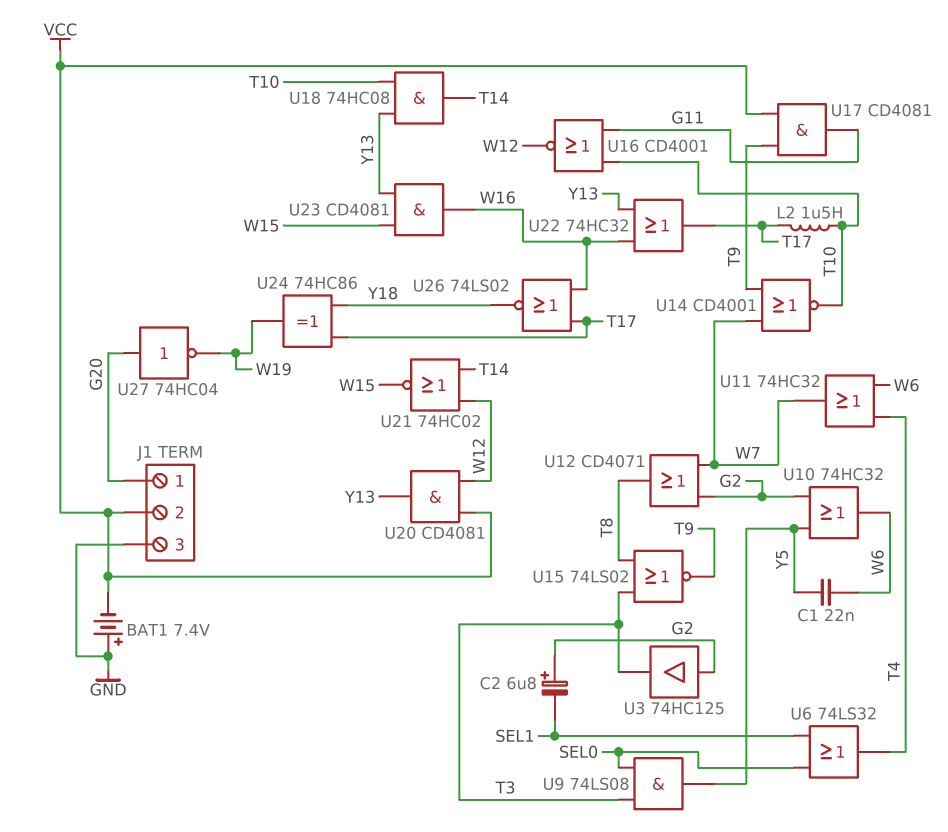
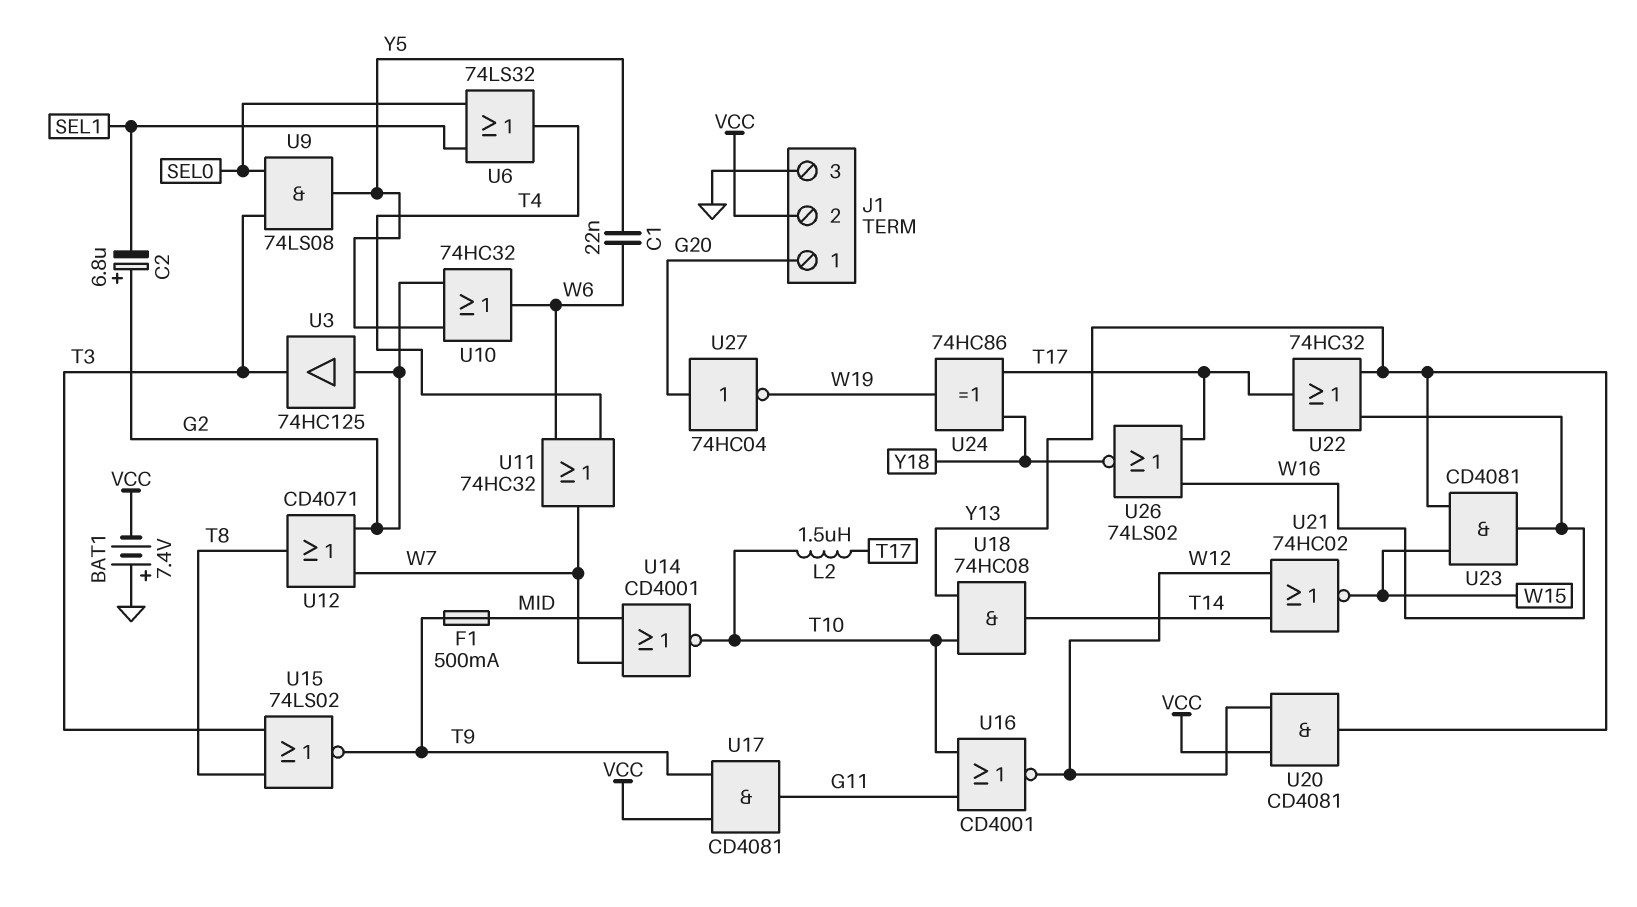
F1: none -> 500mA (MID, T9)
U14: NOR CD4001 (in T9, in W7, out T10) -> NOR CD4001 (in MID, in W7, out T10)

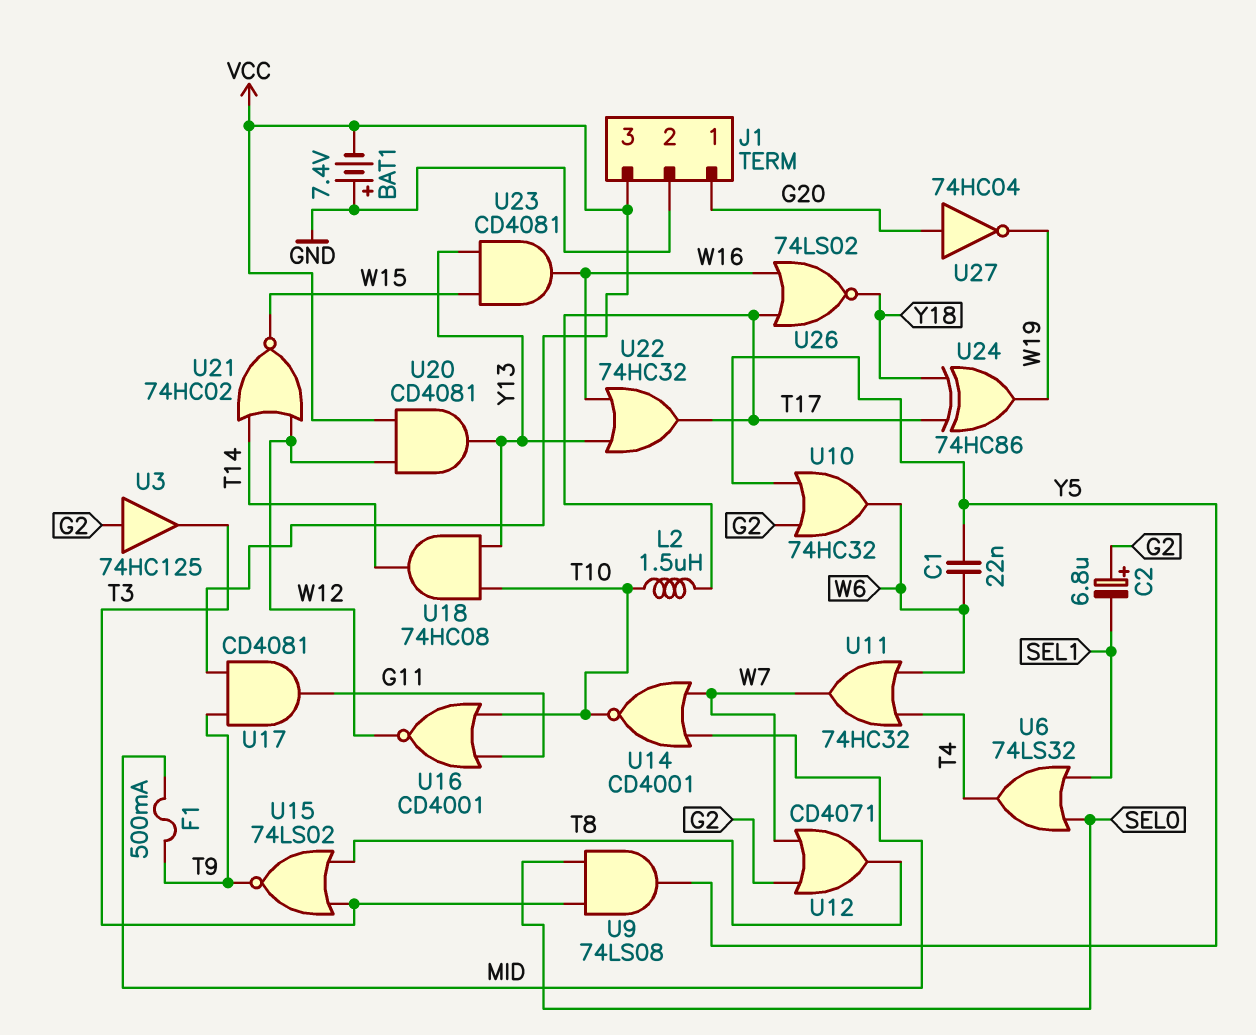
J1 pin 2: VCC -> GND
J1 pin 3: GND -> VCC

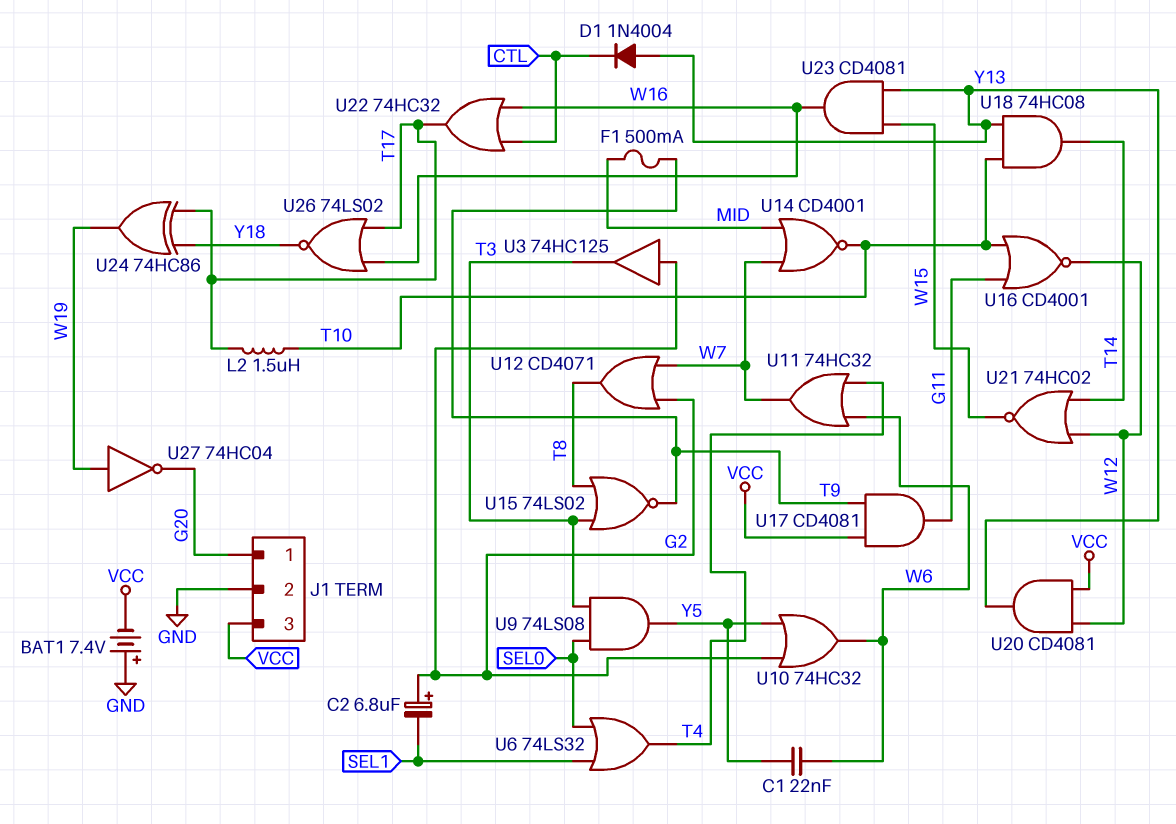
D1: none -> diode 1N4004 (A Y13, K CTL)
U22: OR 74HC32 (in W16, in Y13, out T17) -> OR 74HC32 (in CTL, in W16, out T17)
U27: NOT 74HC04 (in G20, out W19) -> NOT 74HC04 (in W19, out G20)

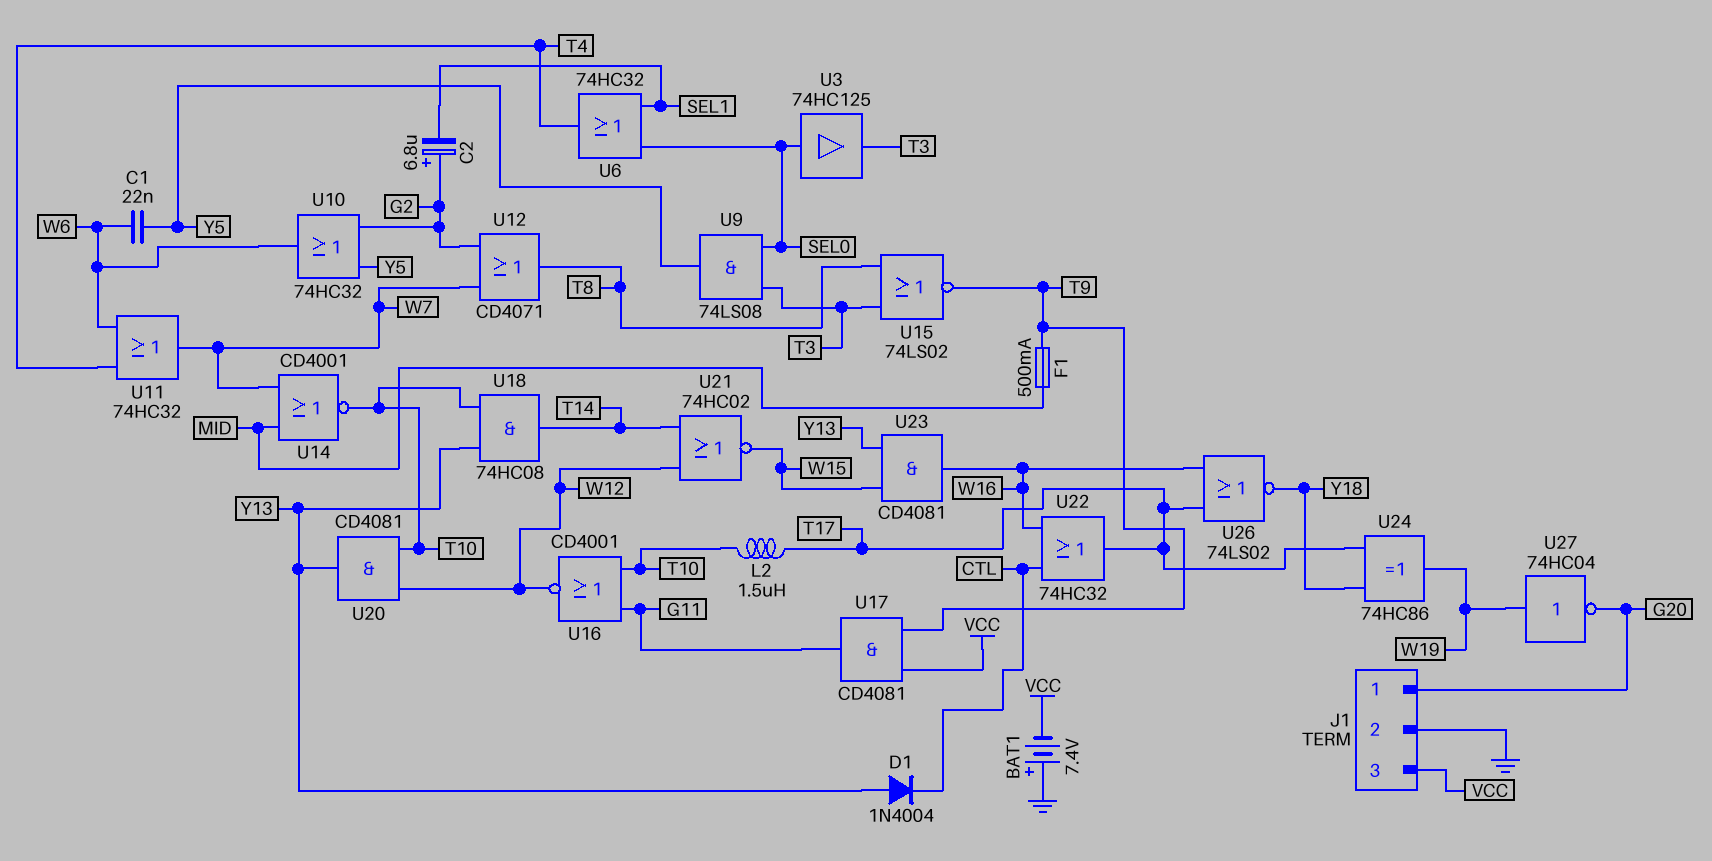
U3: buffer 74HC125 (in G2, out T3) -> buffer 74HC125 (in SEL0, out T3)
U6: OR 74LS32 (in SEL0, in SEL1, out T4) -> OR 74HC32 (in SEL0, in SEL1, out T4)
U20: AND CD4081 (in VCC, in W12, out Y13) -> AND CD4081 (in T10, in W12, out Y13)

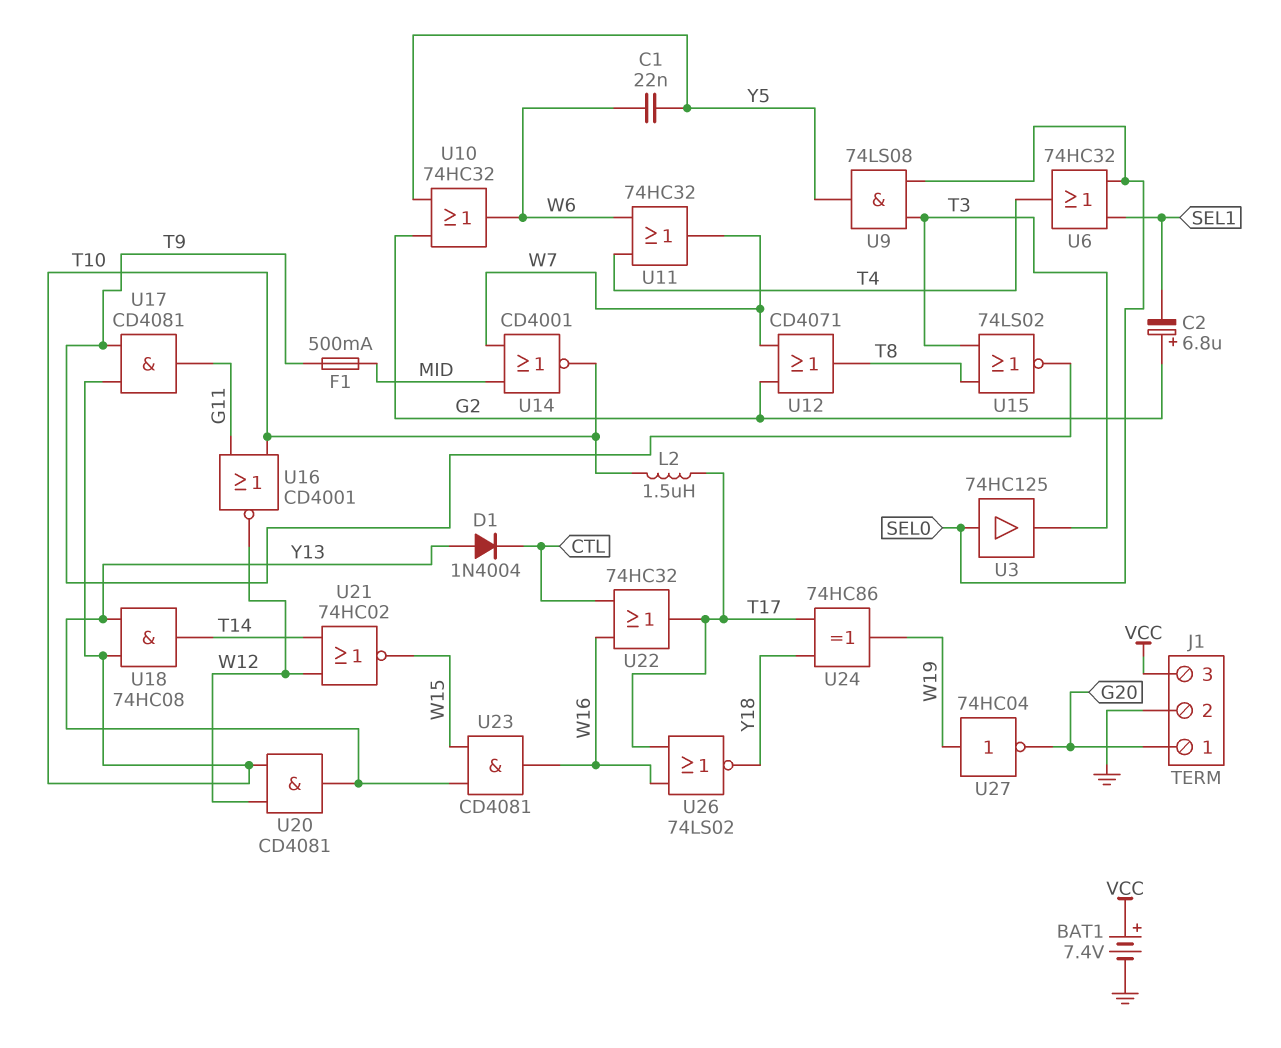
BAT1: 7.4V (plus GND, minus VCC) -> 7.4V (plus VCC, minus GND)
U17: AND CD4081 (in T9, in VCC, out G11) -> AND CD4081 (in T9, in T10, out G11)

